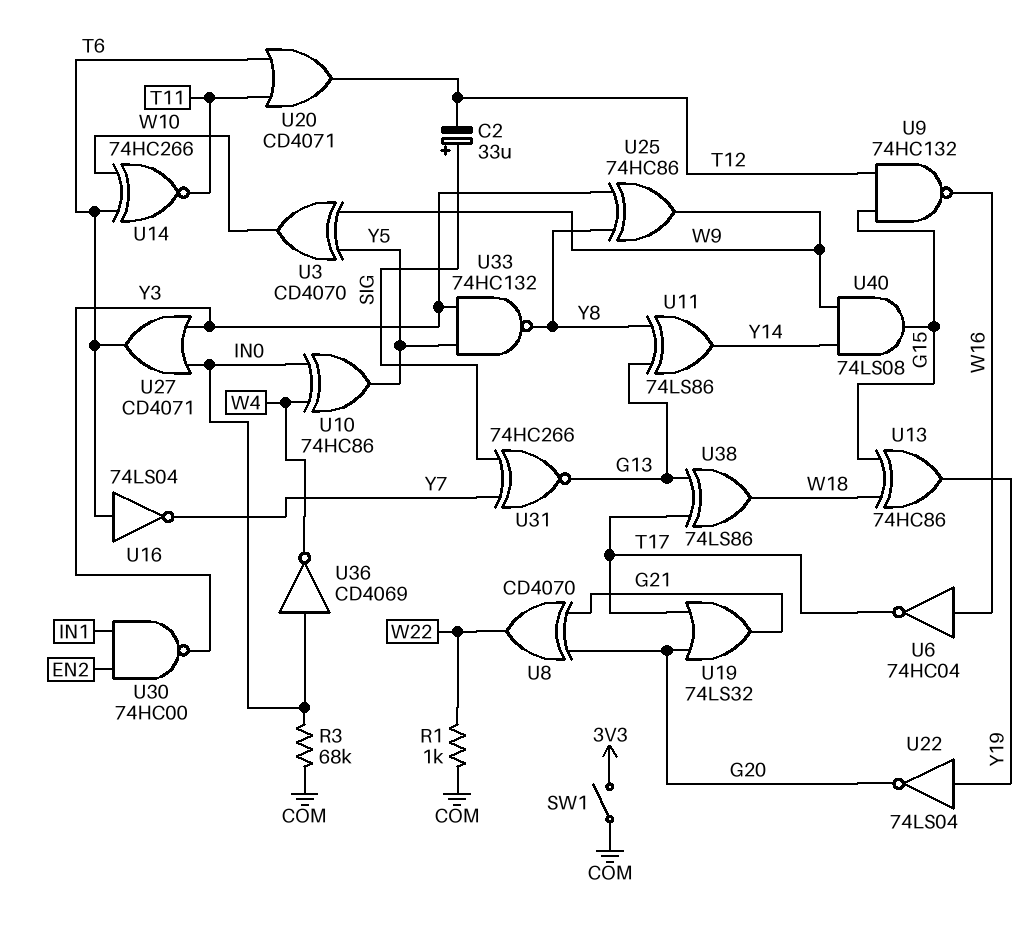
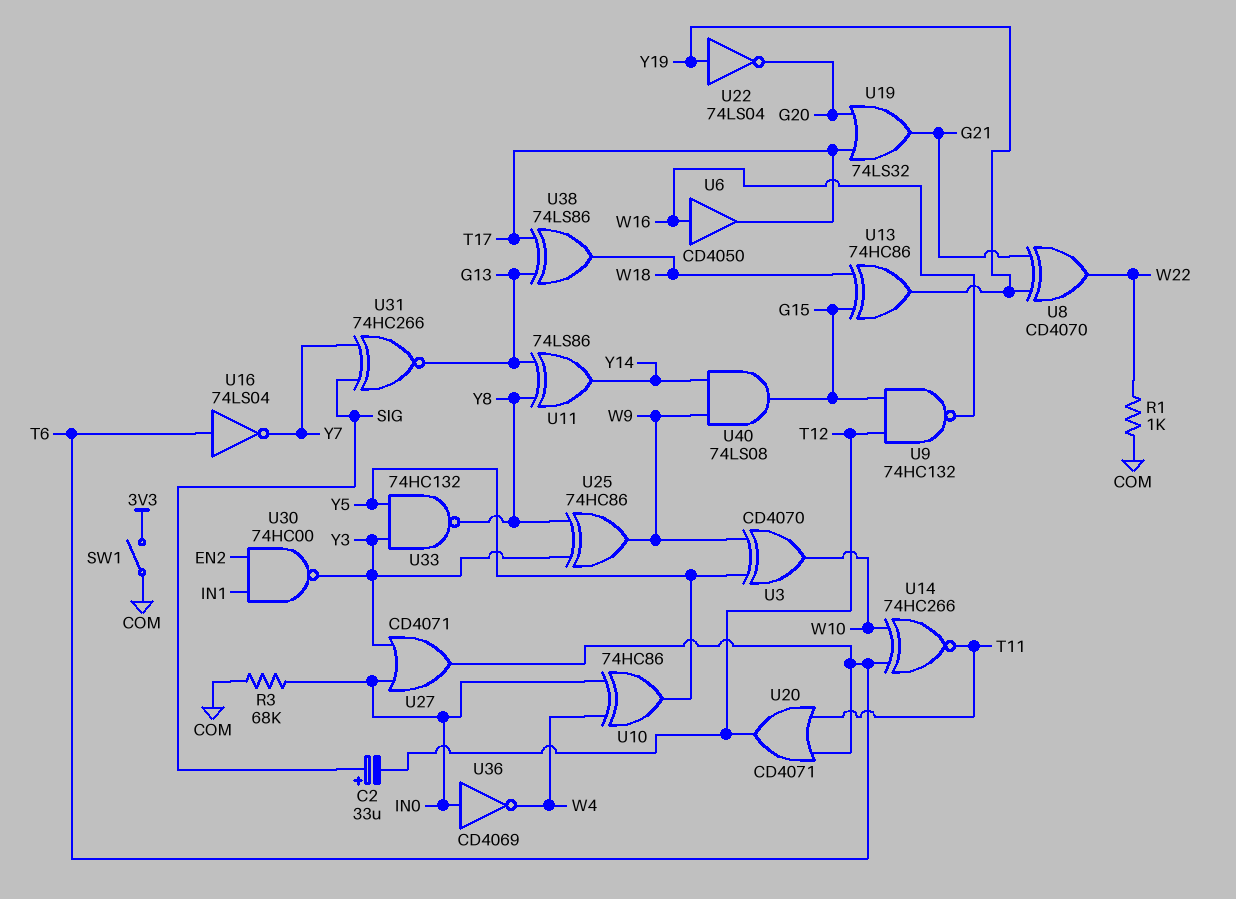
U6: NOT 74HC04 (in W16, out T17) -> buffer CD4050 (in W16, out T17)
U8: XOR CD4070 (in G20, in G21, out W22) -> XOR CD4070 (in G21, in Y19, out W22)

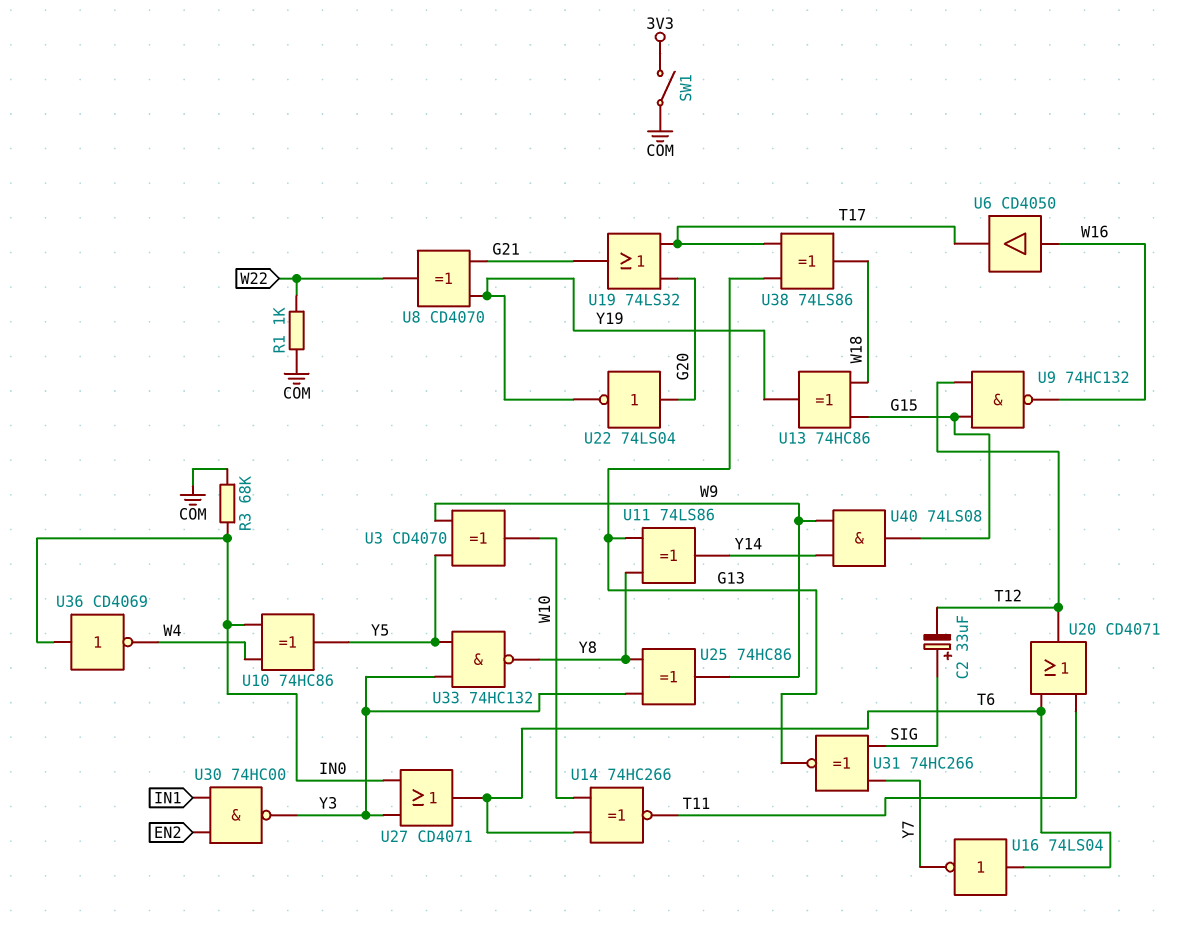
U22: NOT 74LS04 (in Y19, out G20) -> NOT 74LS04 (in G20, out Y19)

